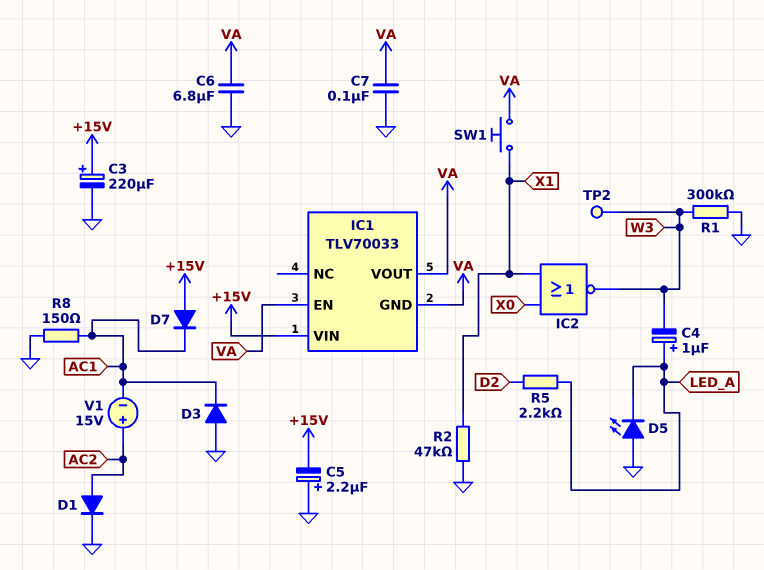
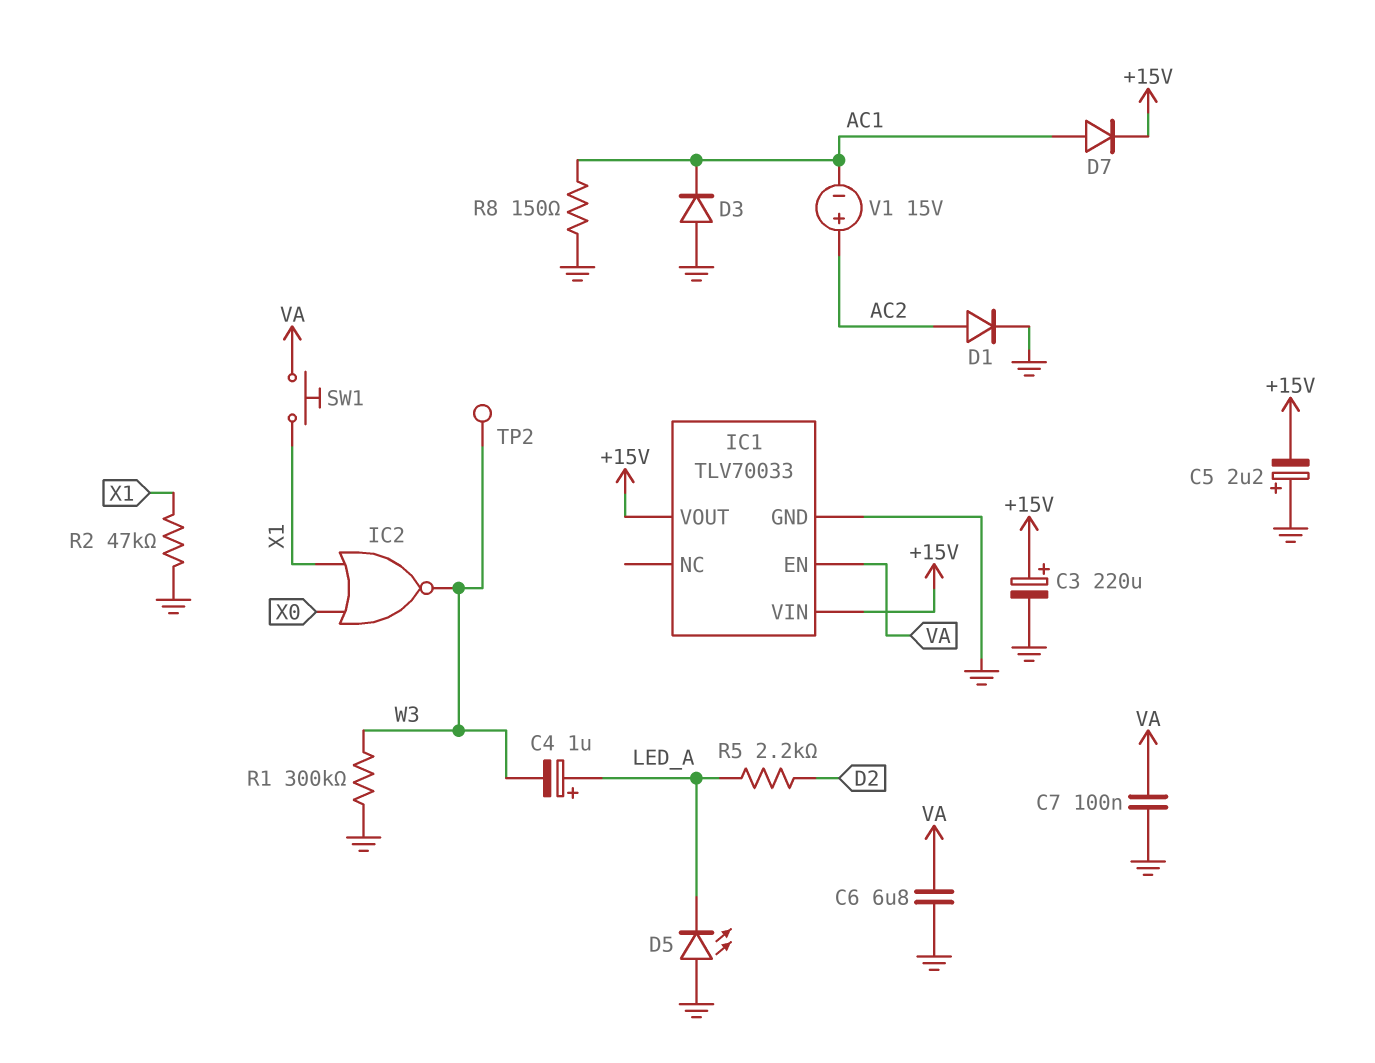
D7: diode (A +15V, K AC1) -> diode (A AC1, K +15V)
IC1 pin GND: VA -> GND
IC1 pin VOUT: VA -> +15V

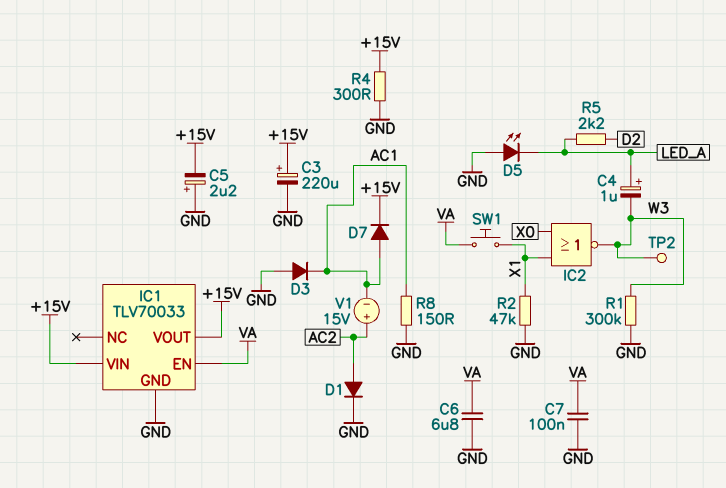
R4: none -> 300 (+15V, GND)

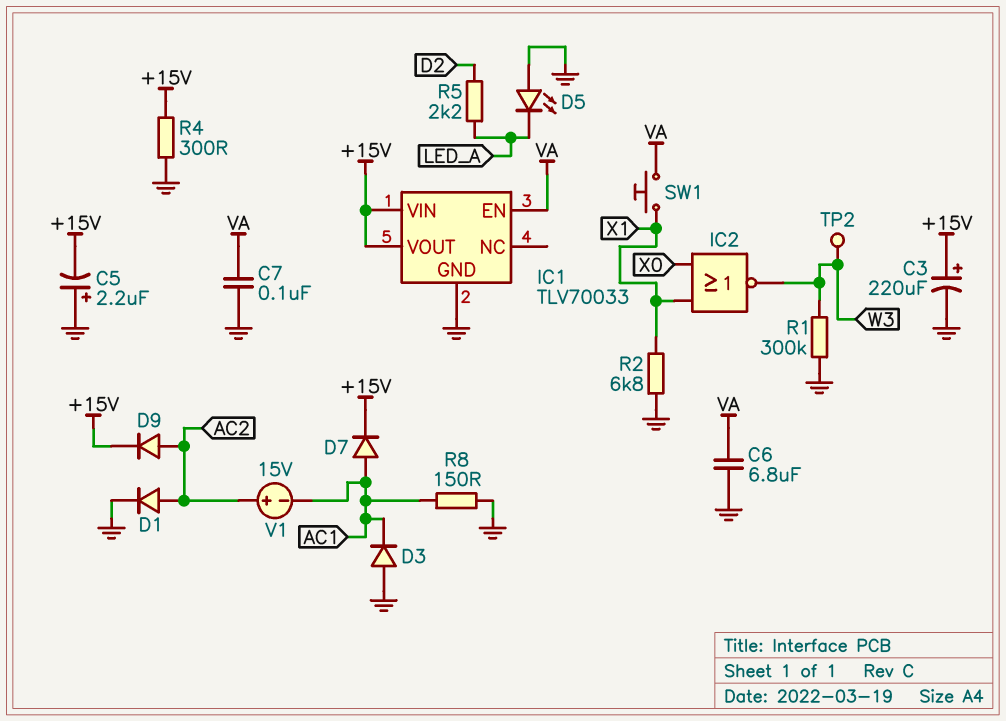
C4: 1uF (plus LED_A, minus W3) -> none
D9: none -> diode (A AC2, K +15V)
R2: 47k (GND, X1) -> 6.8k (GND, X1)

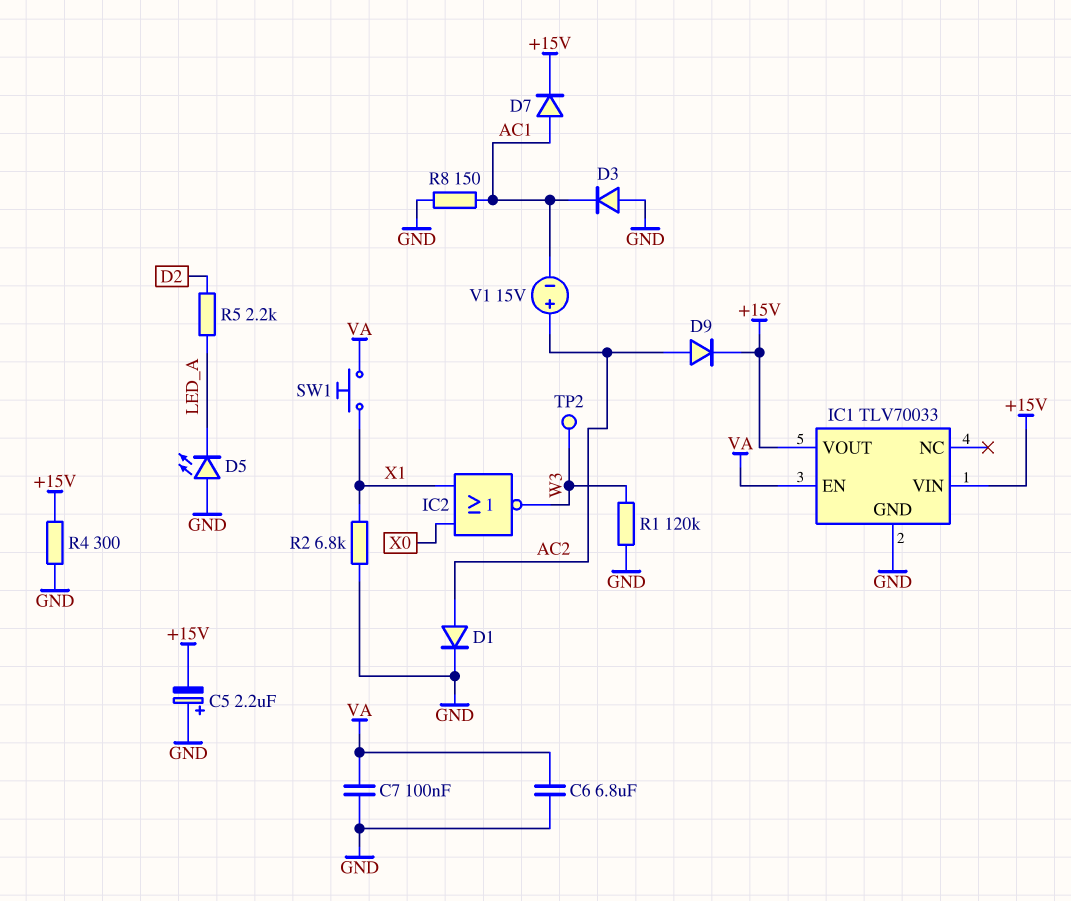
C3: 220uF (plus +15V, minus GND) -> none
R1: 300k (GND, W3) -> 120k (GND, W3)

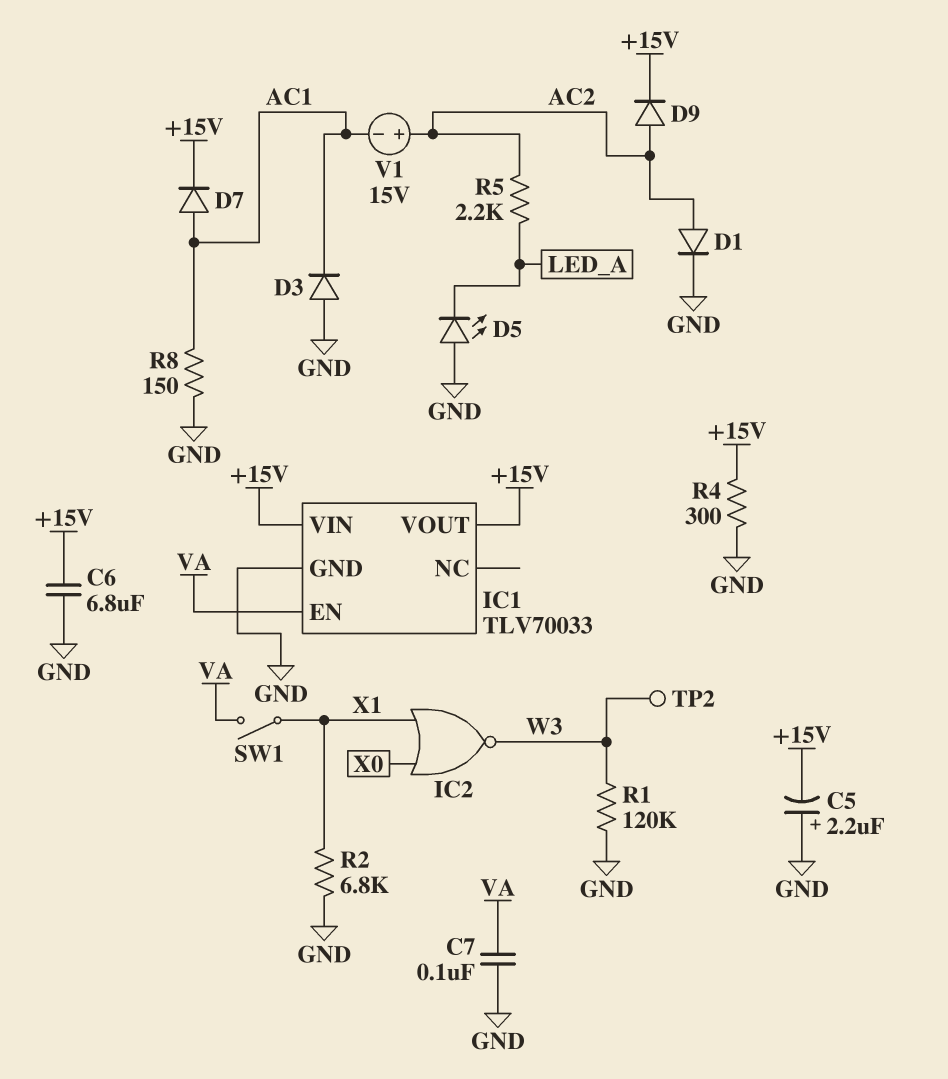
C6: 6.8uF (GND, VA) -> 6.8uF (+15V, GND)
R5: 2.2k (D2, LED_A) -> 2.2k (AC2, LED_A)
SW1: button (VA, X1) -> switch (VA, X1)

